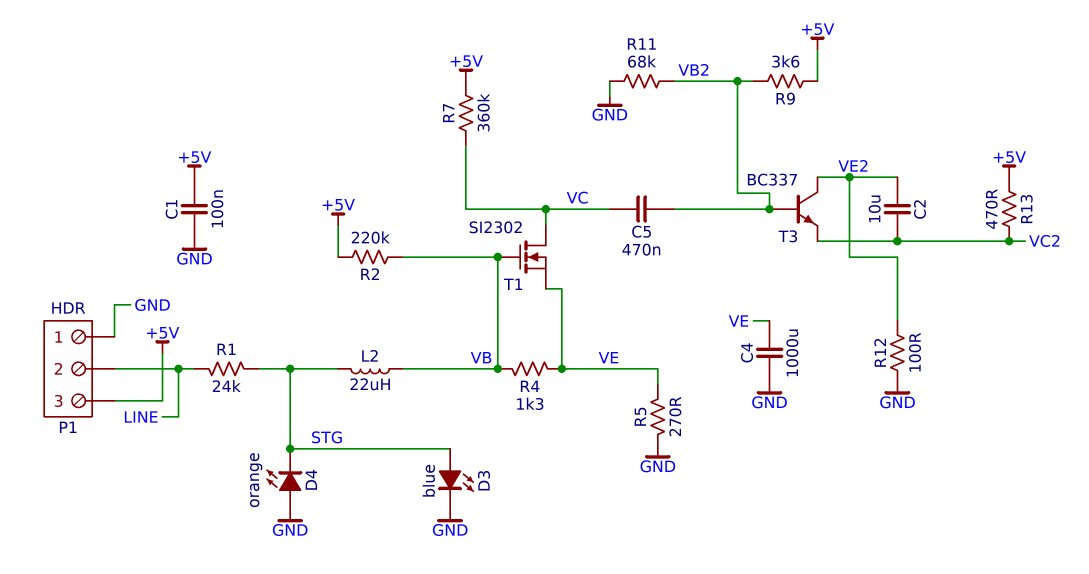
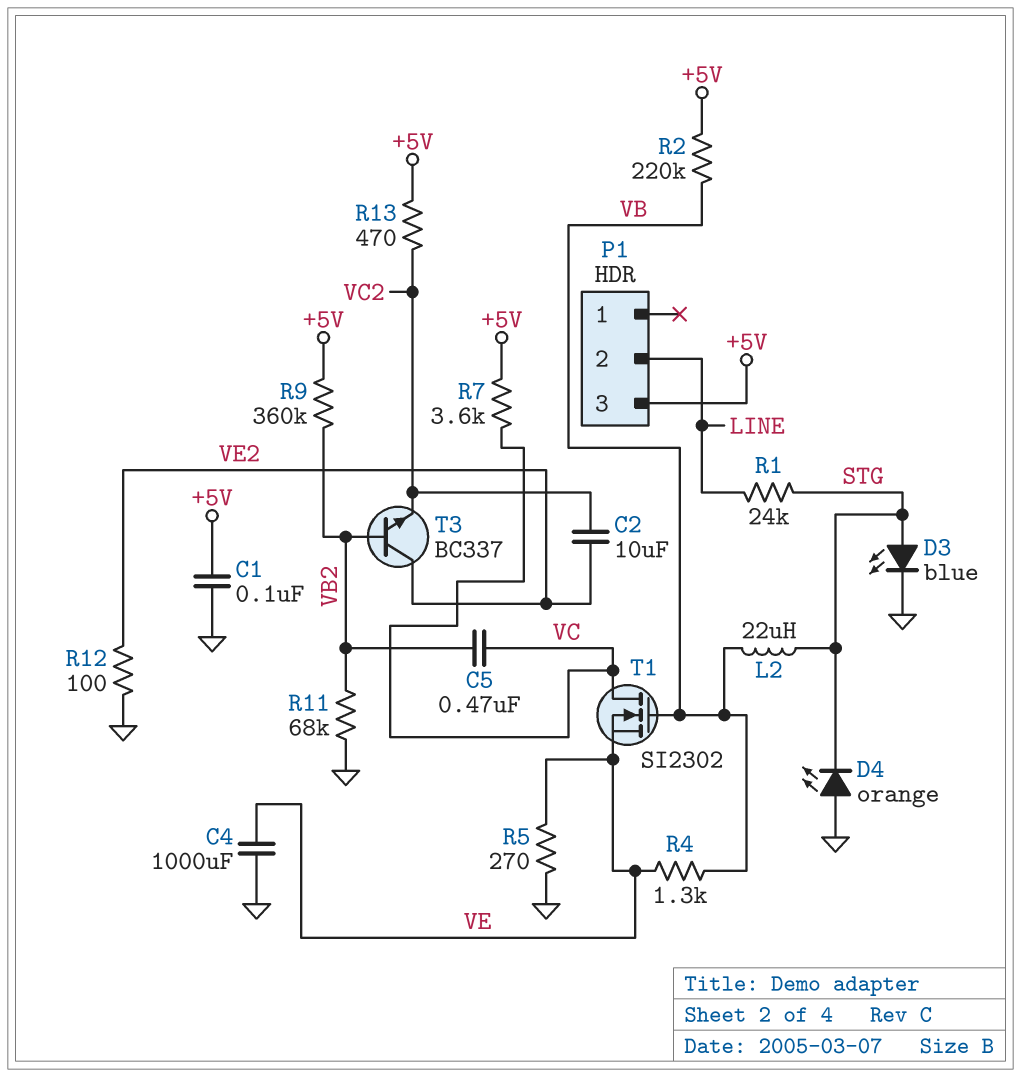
P1 pin 1: GND -> none
R7: 360k (+5V, VC) -> 3.6k (+5V, VC)
R9: 3.6k (+5V, VB2) -> 360k (+5V, VB2)

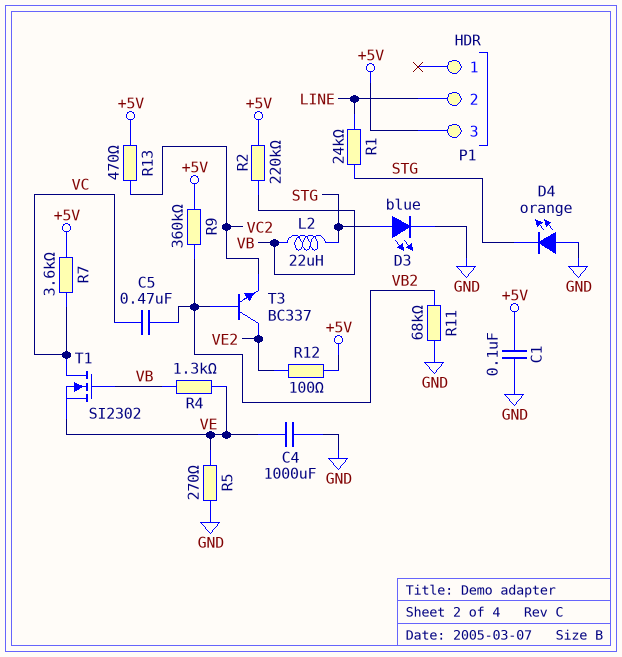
C2: 10uF (VC2, VE2) -> none
R12: 100 (GND, VE2) -> 100 (+5V, VE2)

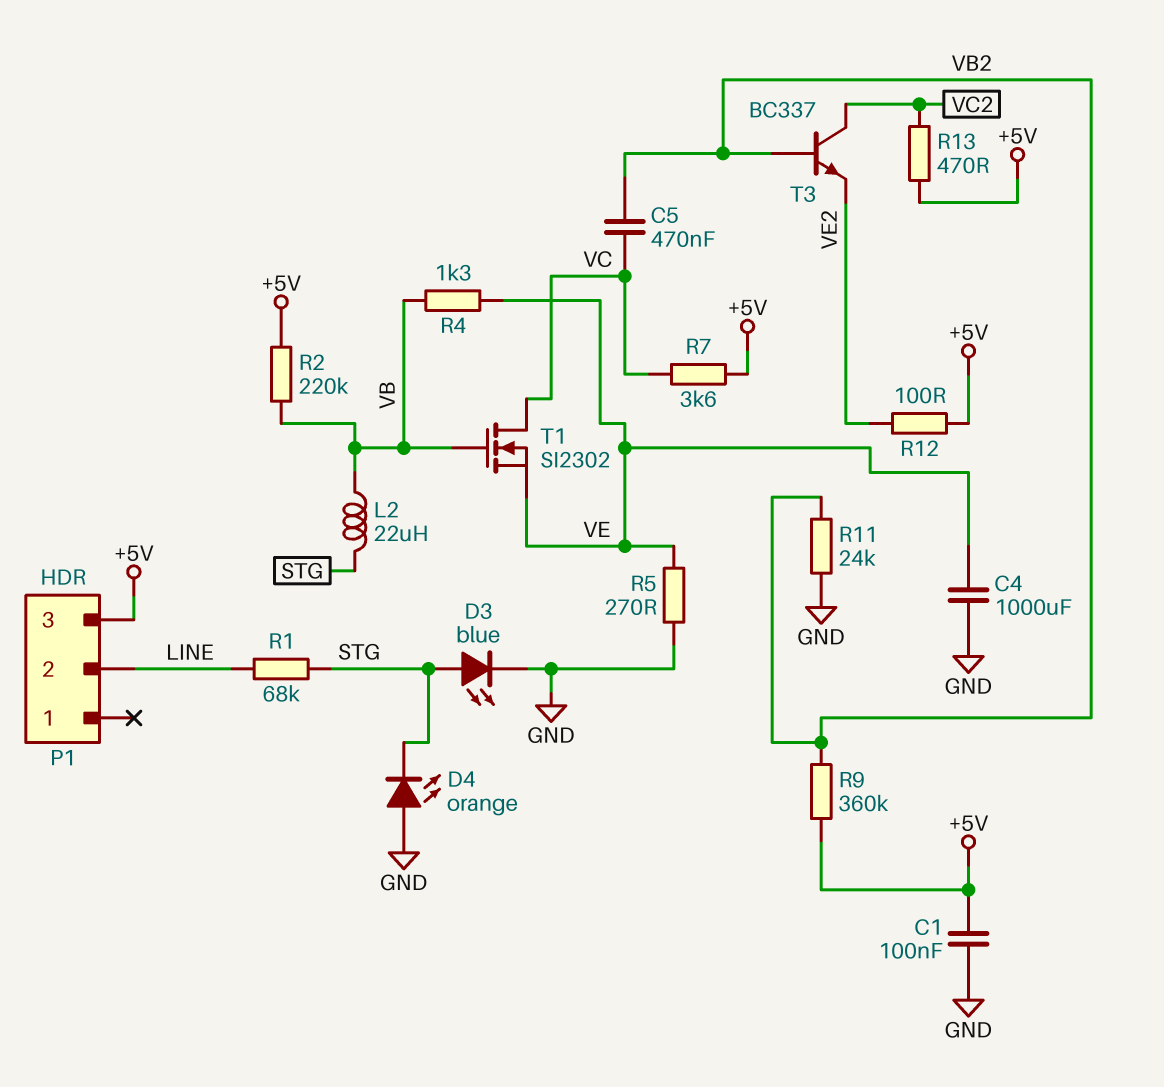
R1: 24k (LINE, STG) -> 68k (LINE, STG)
R11: 68k (GND, VB2) -> 24k (GND, VB2)
T3: NPN BC337 (B VB2, C VE2, E VC2) -> NPN BC337 (B VB2, C VC2, E VE2)

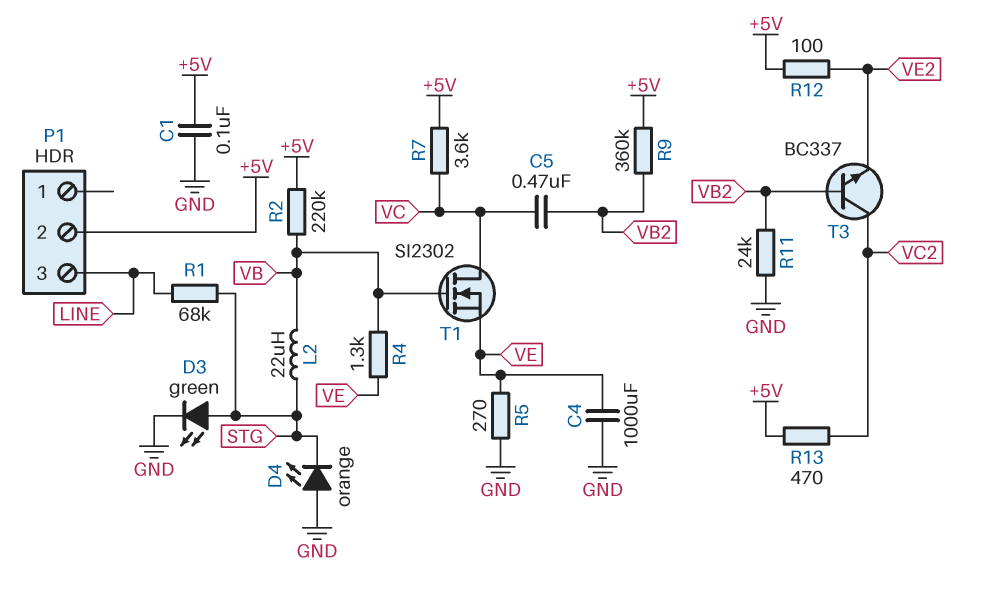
D3: LED blue (A STG, K GND) -> LED green (A STG, K GND)
P1 pin 2: LINE -> +5V
P1 pin 3: +5V -> LINE

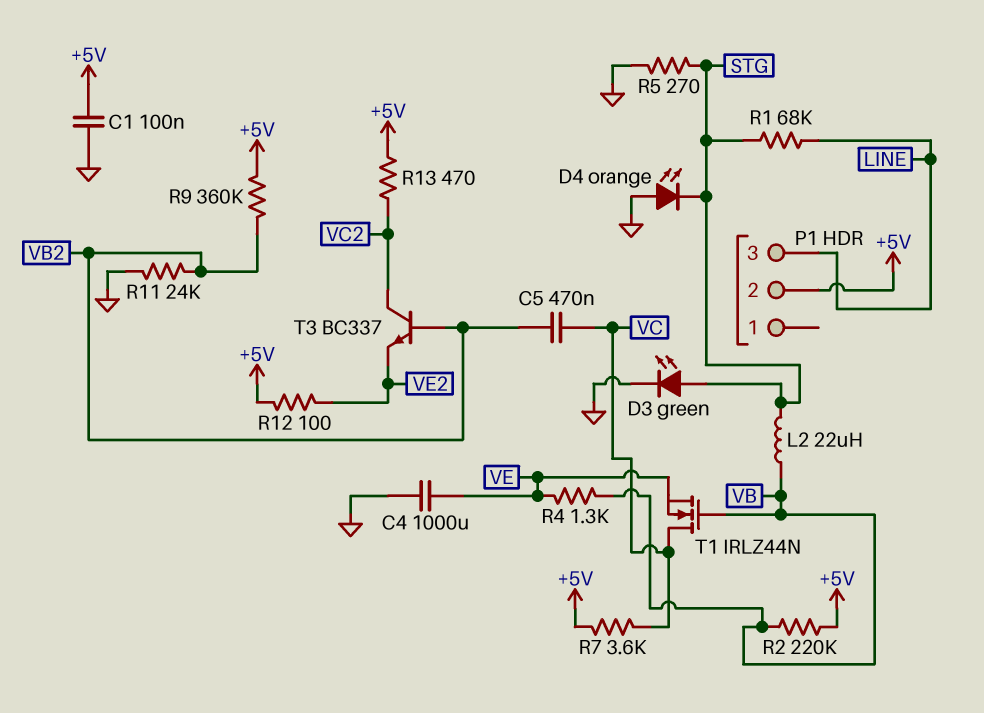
R5: 270 (GND, VE) -> 270 (GND, STG)
T1: NMOS SI2302 (G VB, D VC, S VE) -> NMOS IRLZ44N (G VB, D VC, S VE)

